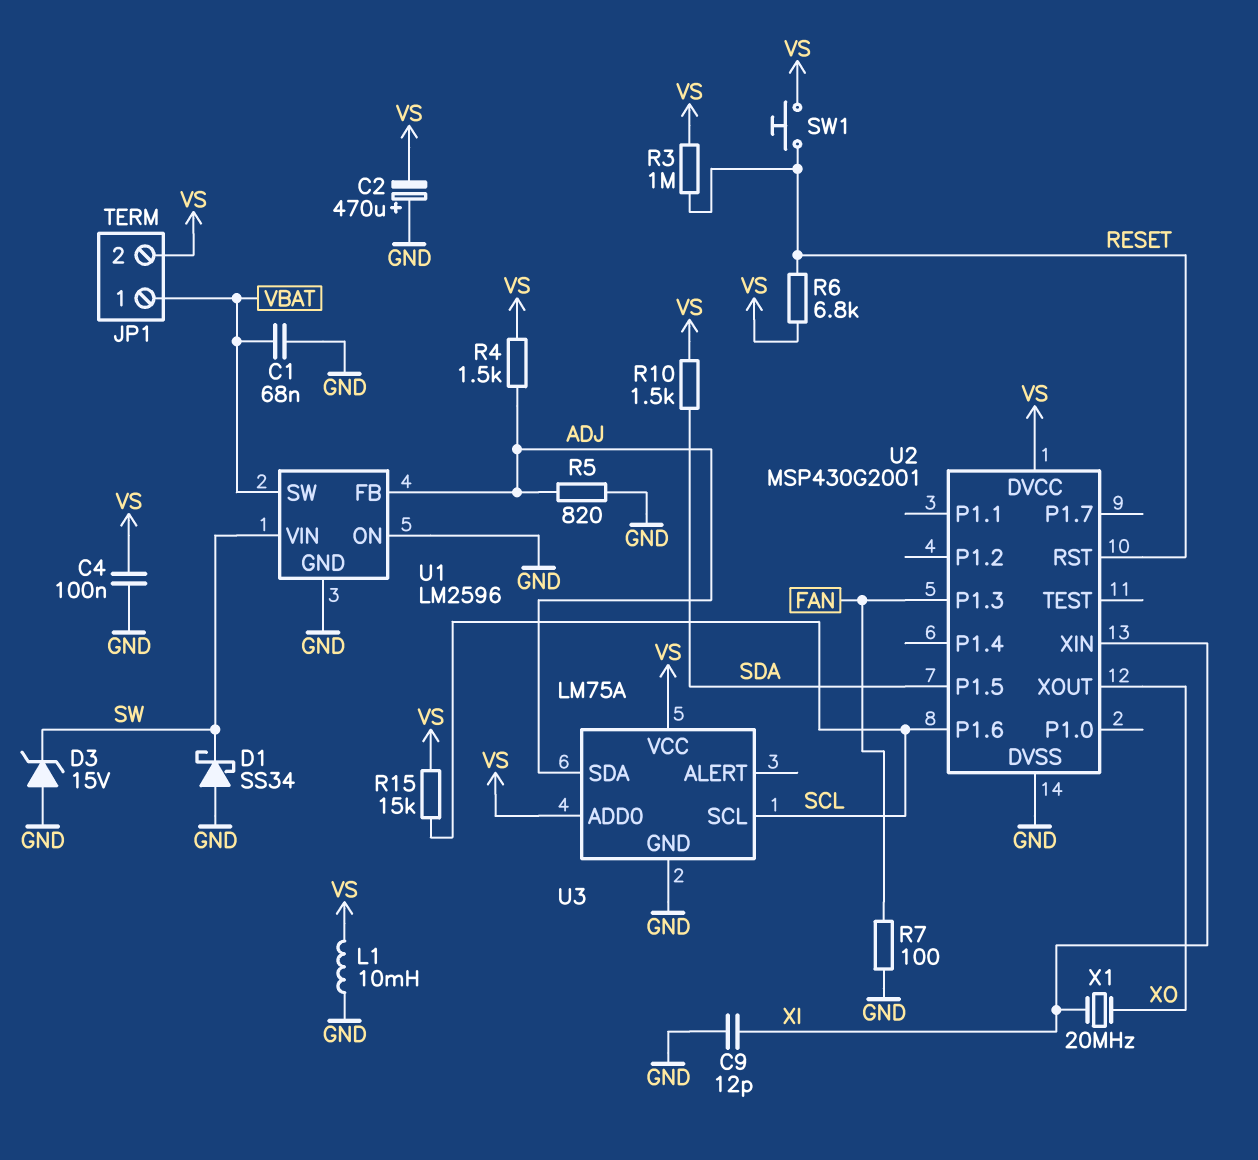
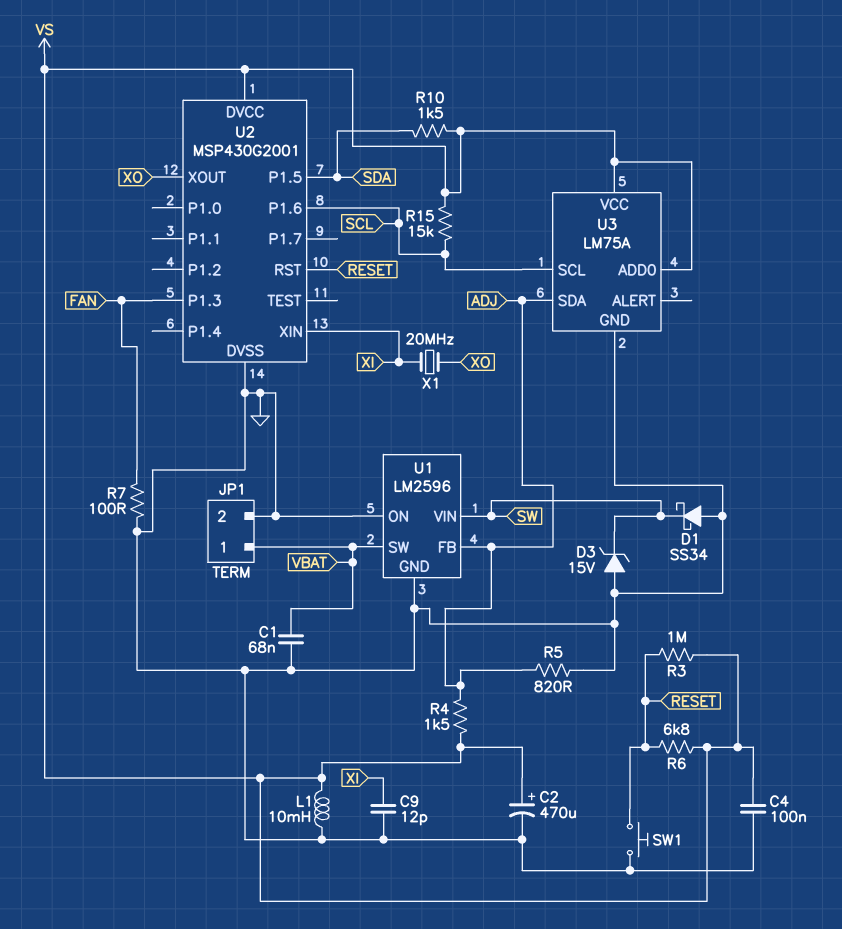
C2: 470uF (plus GND, minus VS) -> 470uF (plus VS, minus GND)
JP1 pin 2: VS -> GND
SW1: button (RESET, VS) -> button (GND, RESET)

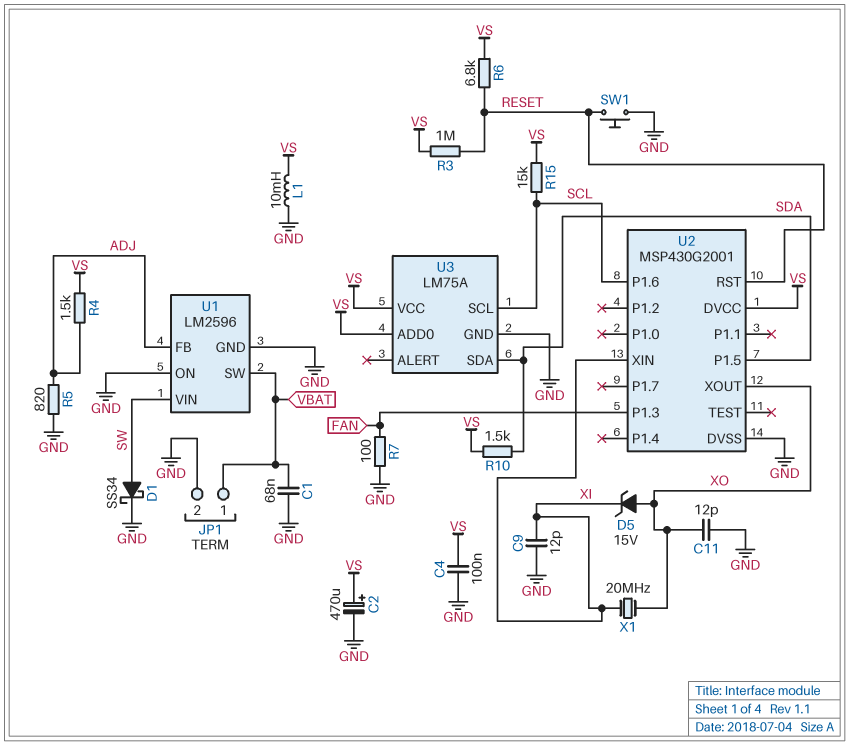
C11: none -> 12pF (GND, XO)
D1: schottky SS34 (A GND, K SW) -> schottky SS34 (A SW, K GND)
D3: zener 15V (A GND, K SW) -> none
D5: none -> zener 15V (A XO, K XI)
U3 pin SDA: ADJ -> SDA

